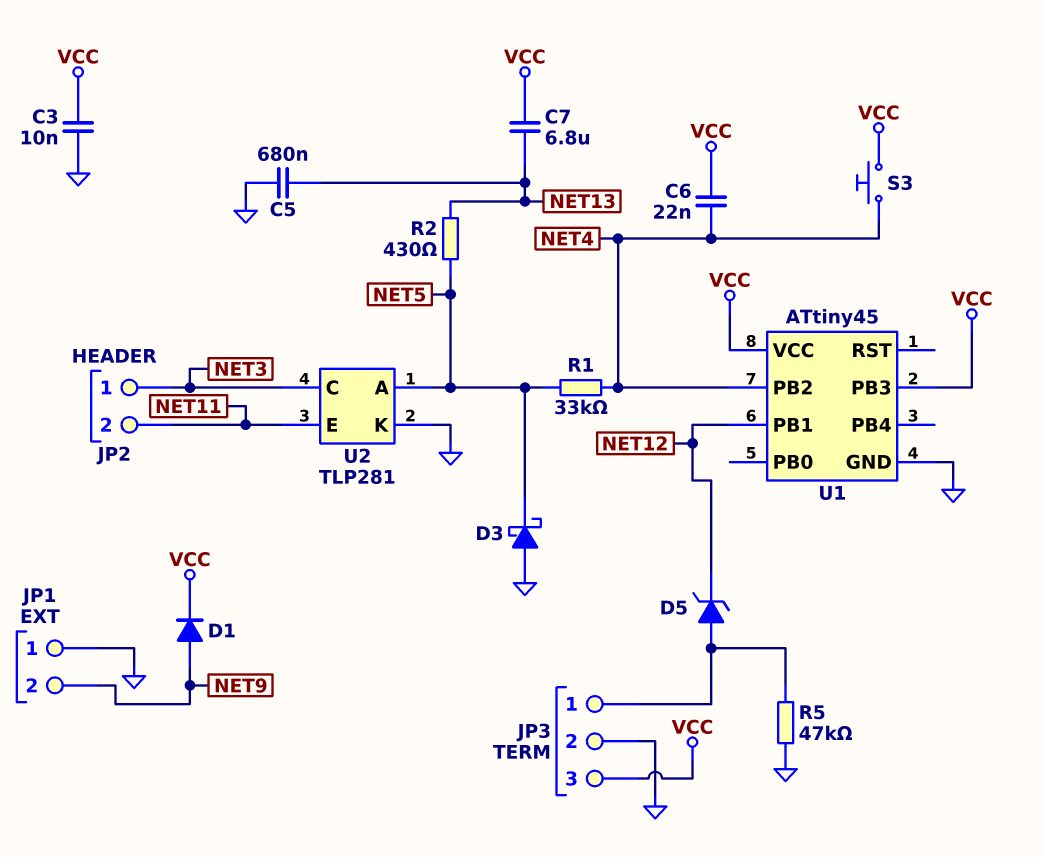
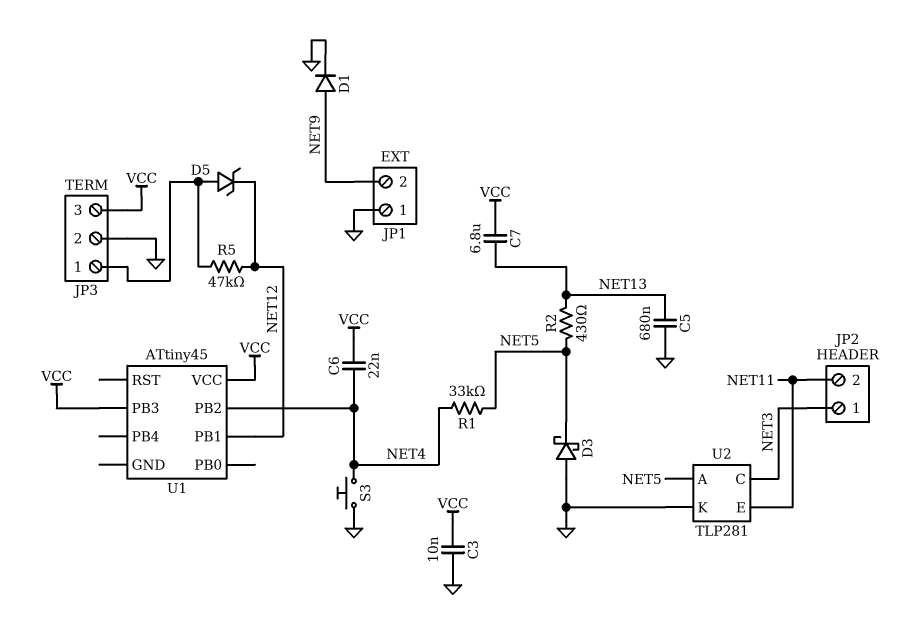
D1: diode (A NET9, K VCC) -> diode (A NET9, K GND)
R5: 47k (GND, JP3/1) -> 47k (JP3/1, NET12)
S3: button (NET4, VCC) -> button (GND, NET4)
U1 pin GND: GND -> none

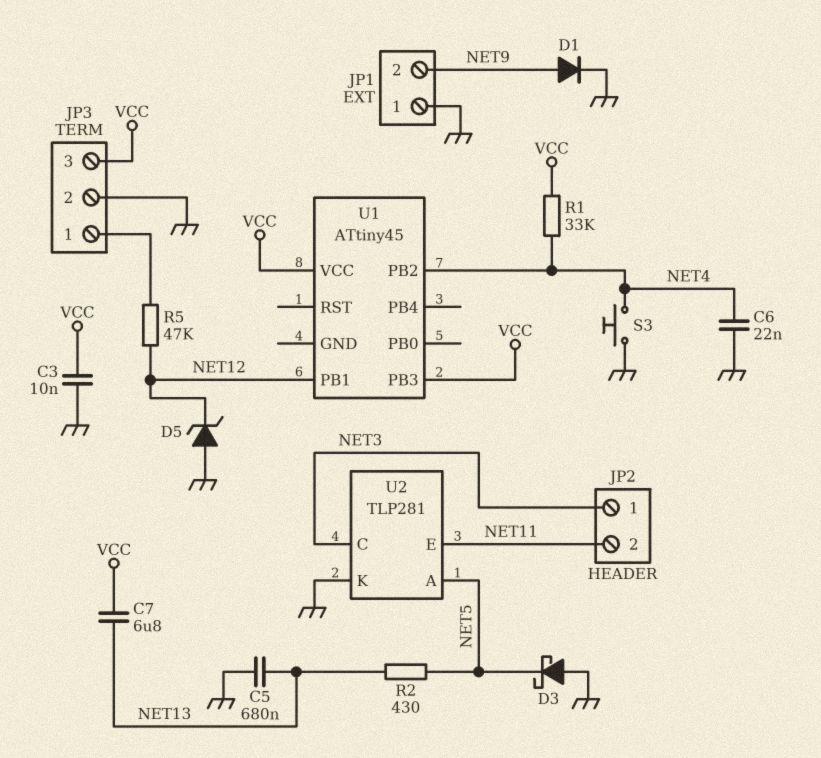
C6: 22nF (NET4, VCC) -> 22nF (GND, NET4)
D5: zener (A JP3/1, K NET12) -> zener (A GND, K NET12)
R1: 33k (NET4, NET5) -> 33k (NET4, VCC)

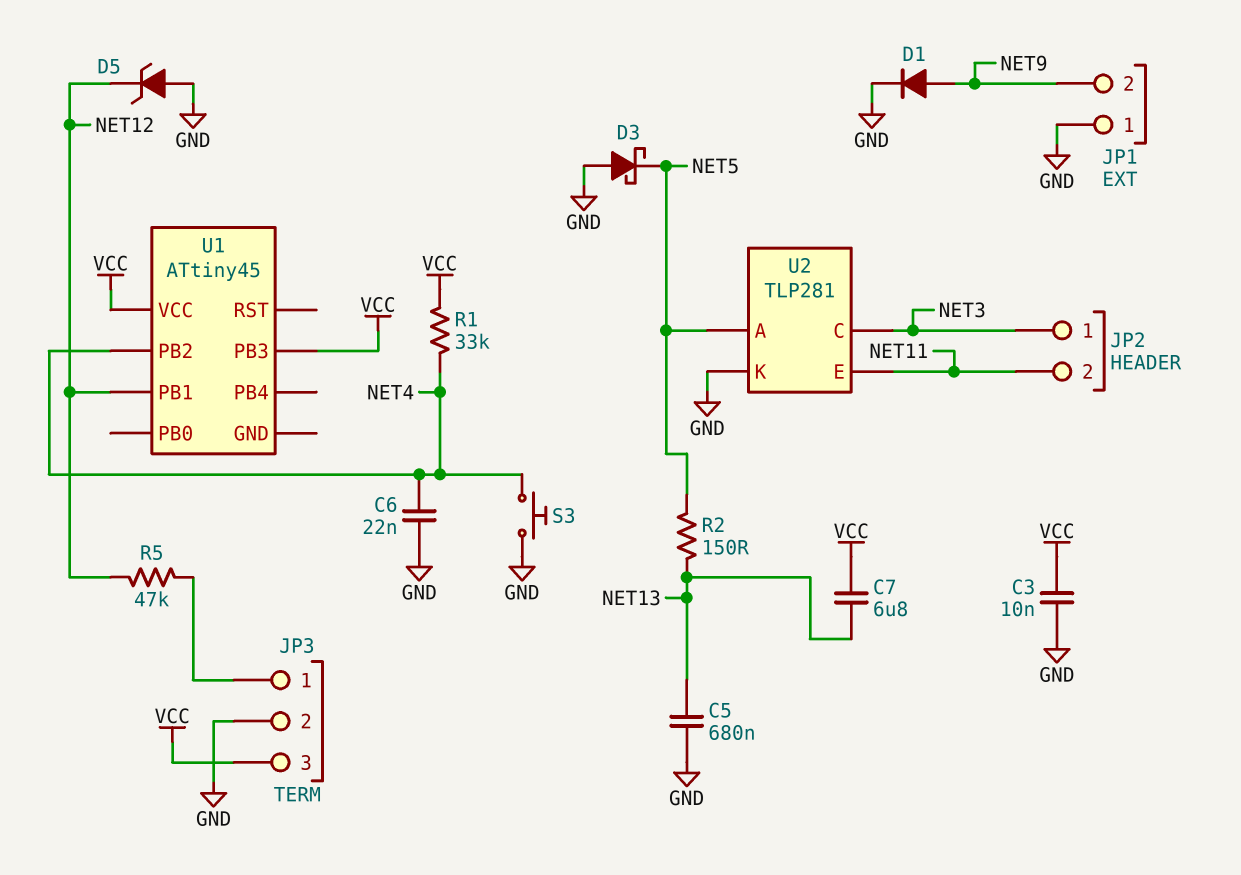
R2: 430 (NET5, NET13) -> 150 (NET5, NET13)

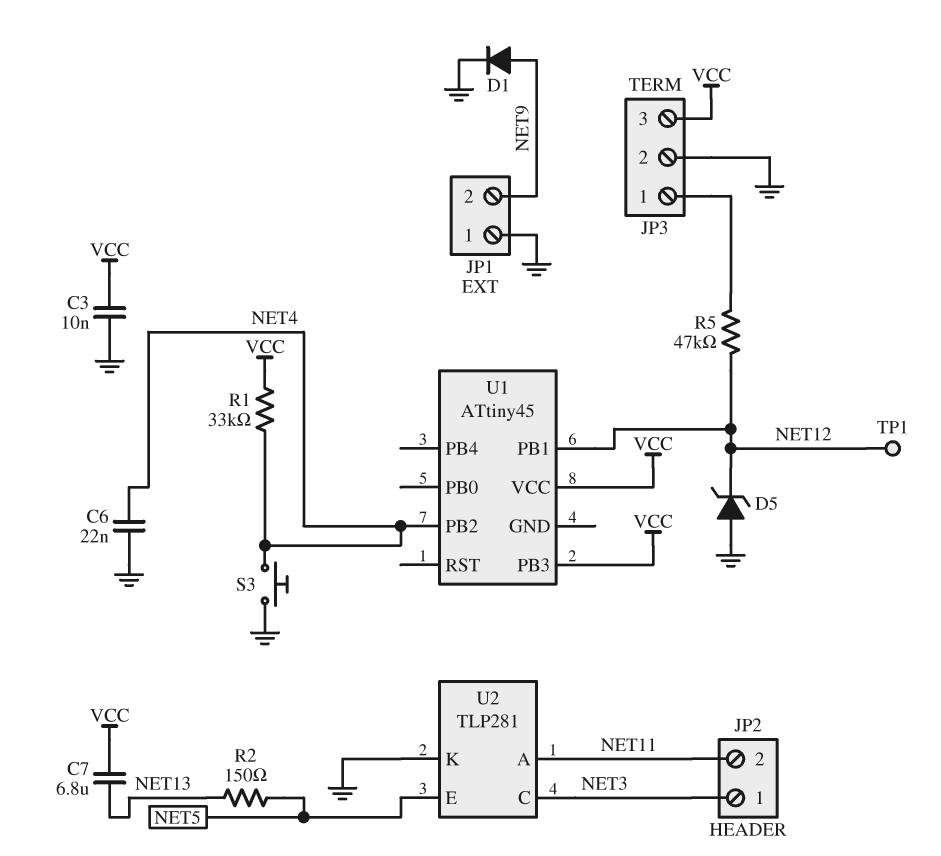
C5: 680nF (GND, NET13) -> none
D3: schottky (A GND, K NET5) -> none
TP1: none -> test point (NET12)
U2 pin A: NET5 -> NET11
U2 pin E: NET11 -> NET5

